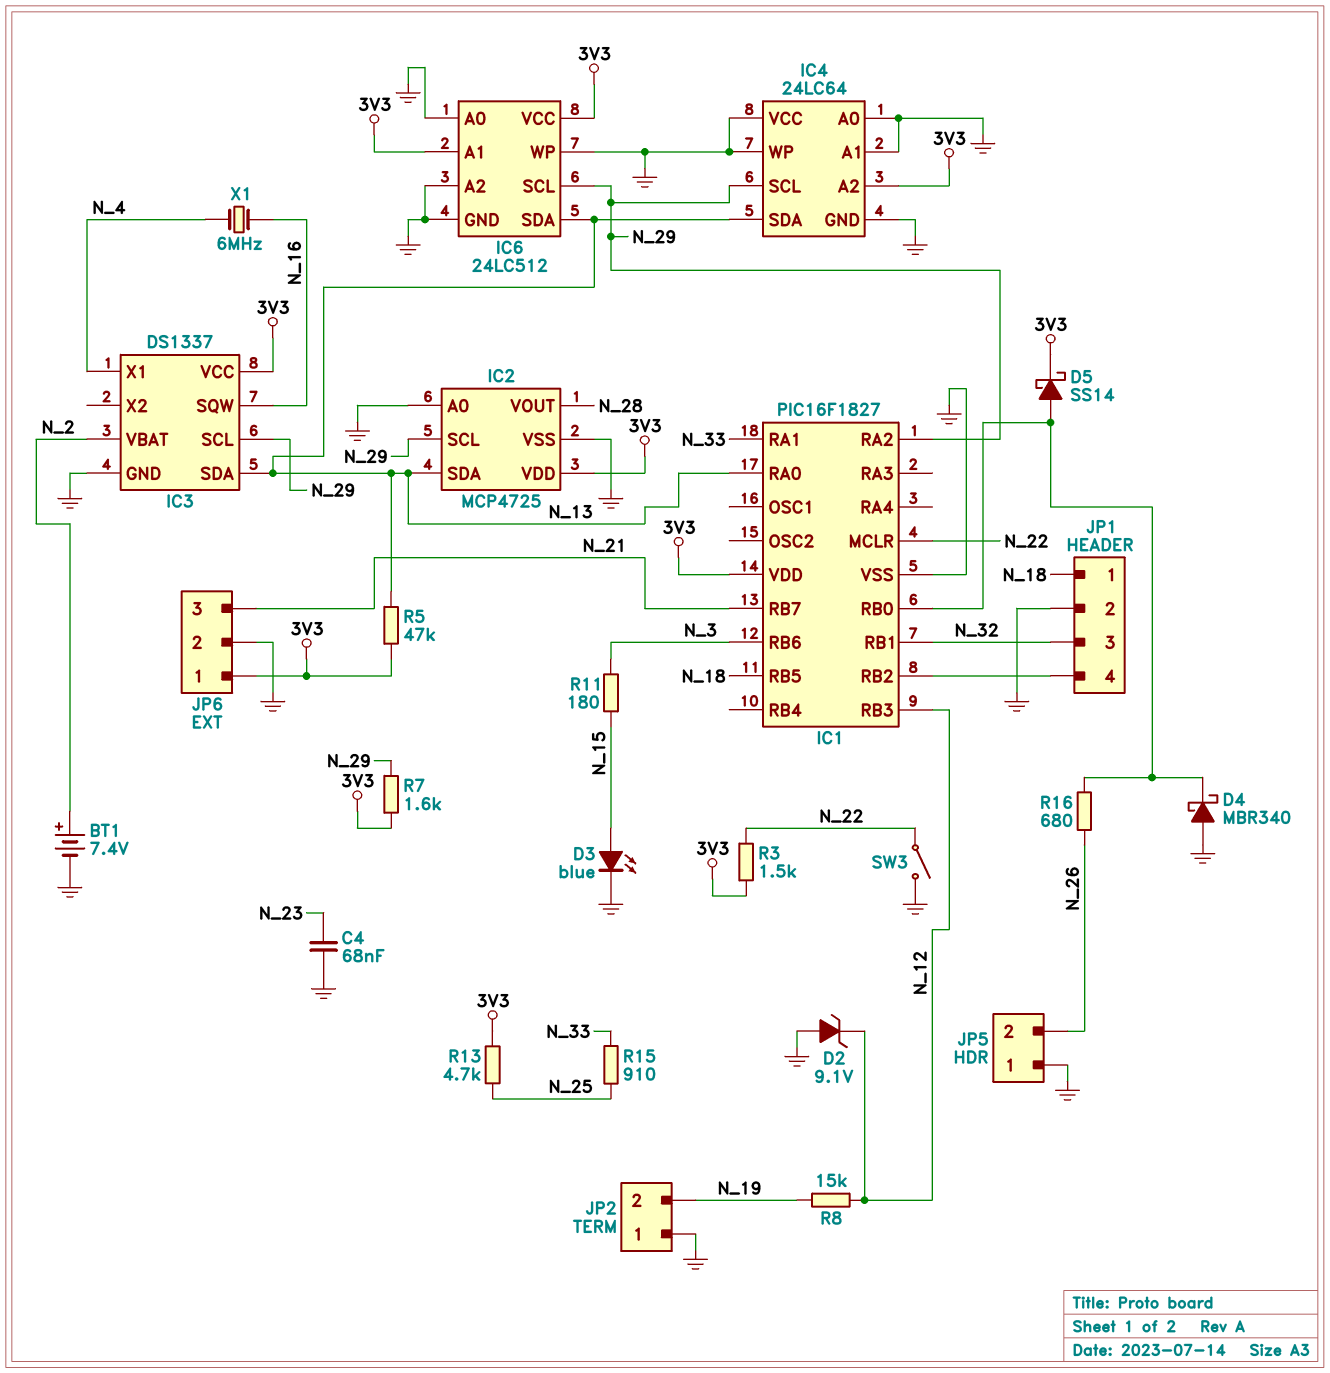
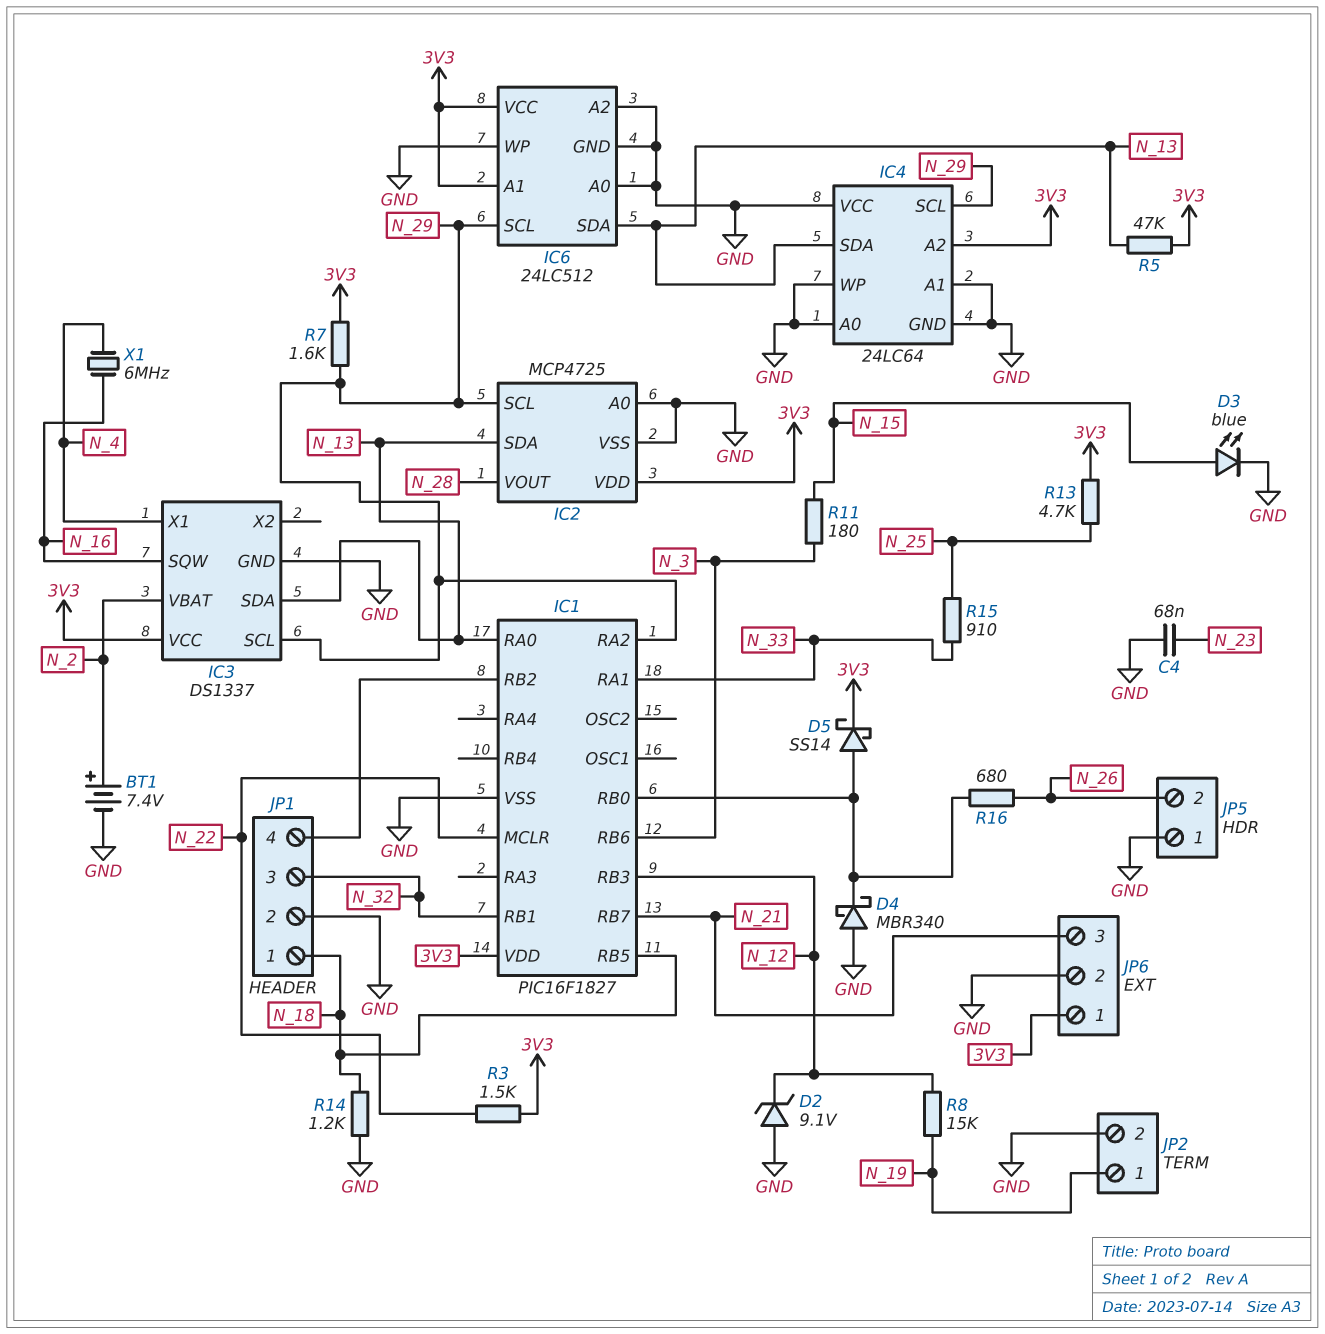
JP2 pin 1: GND -> N_19
JP2 pin 2: N_19 -> GND
R14: none -> 1.2k (GND, N_18)
SW3: switch (GND, N_22) -> none

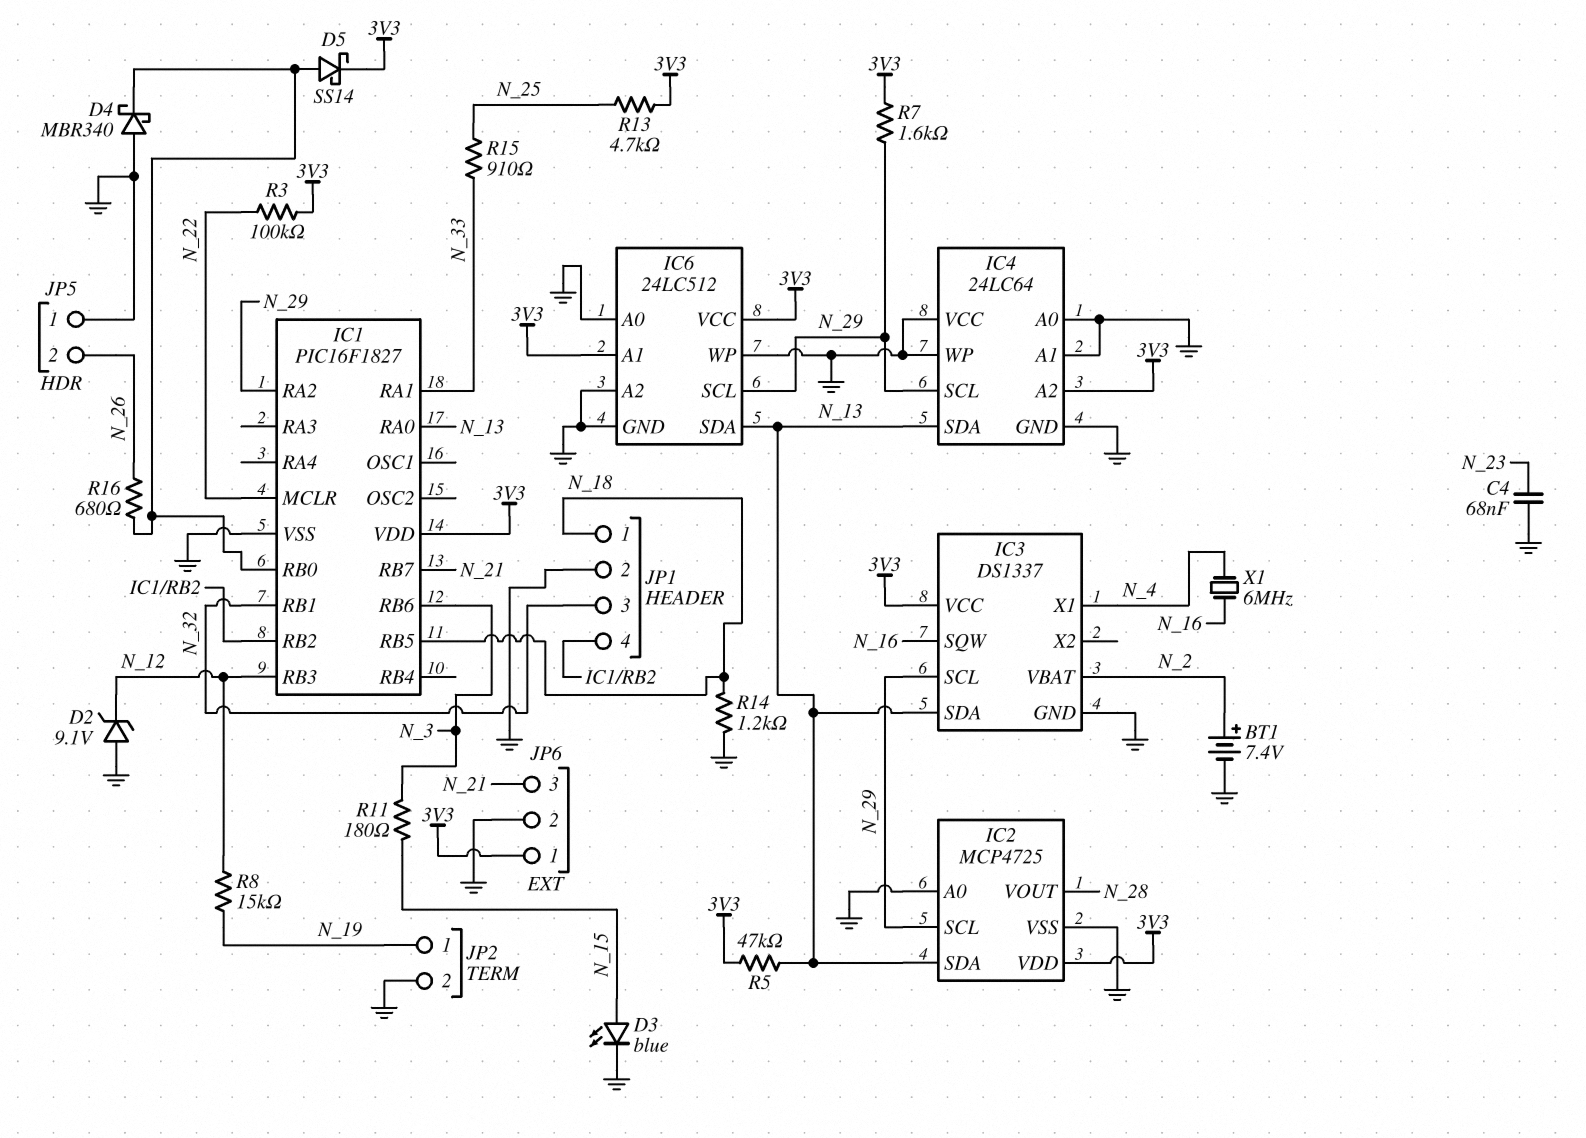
R3: 1.5k (3V3, N_22) -> 100k (3V3, N_22)

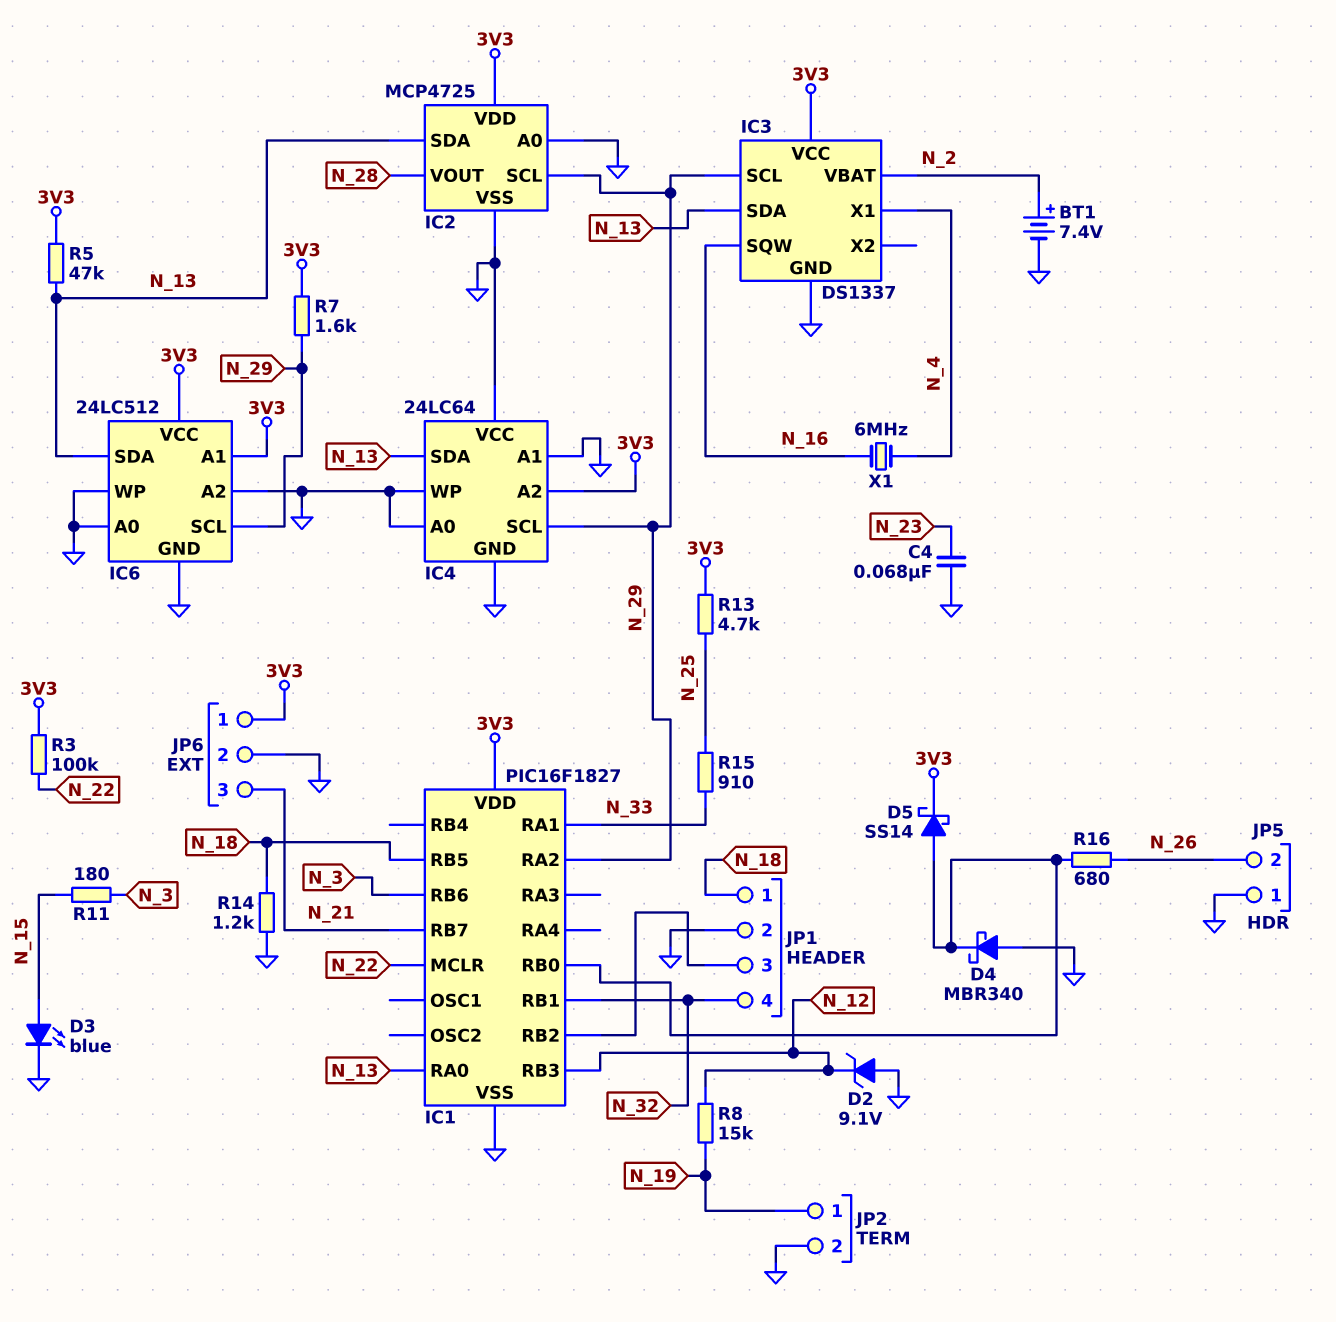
JP1 pin 3: N_32 -> IC1/RB2
JP1 pin 4: IC1/RB2 -> N_32

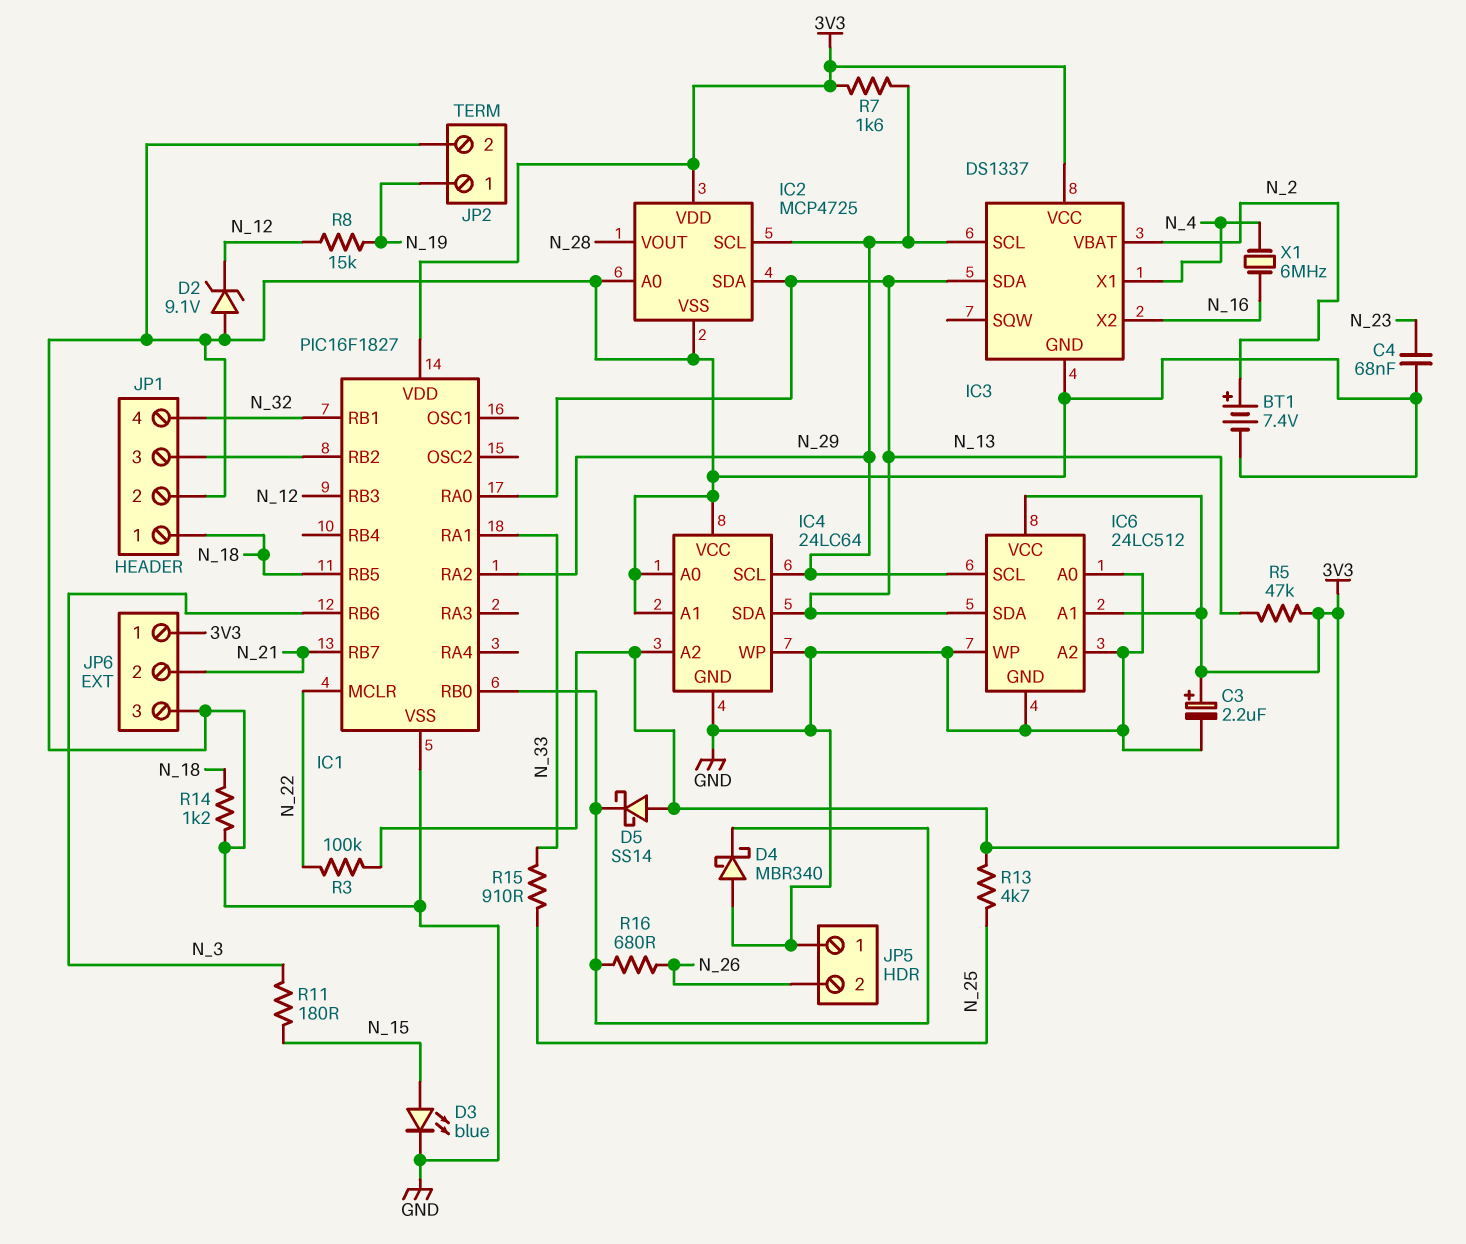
C3: none -> 2.2uF (plus 3V3, minus GND)
D5: schottky SS14 (A IC1/RB0, K 3V3) -> schottky SS14 (A 3V3, K IC1/RB0)
IC3 pin SQW: N_16 -> none
IC3 pin X2: none -> N_16
JP6 pin 2: GND -> N_21
JP6 pin 3: N_21 -> GND

